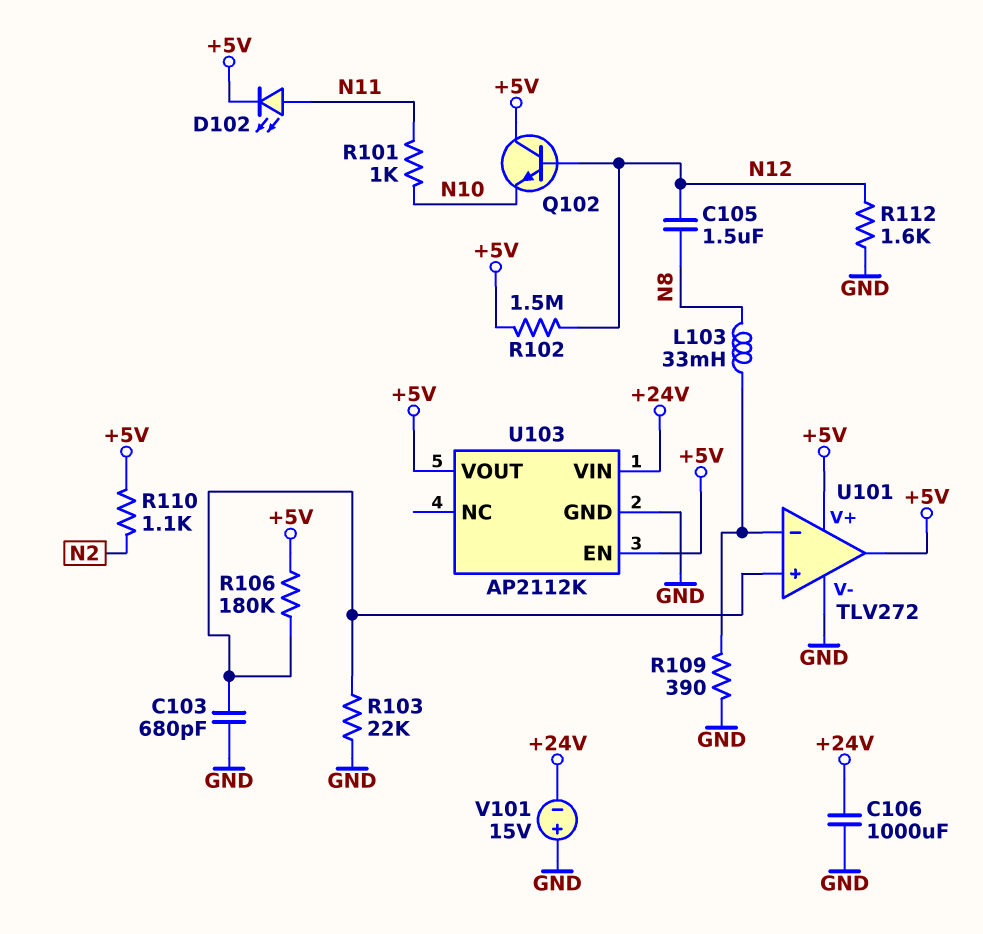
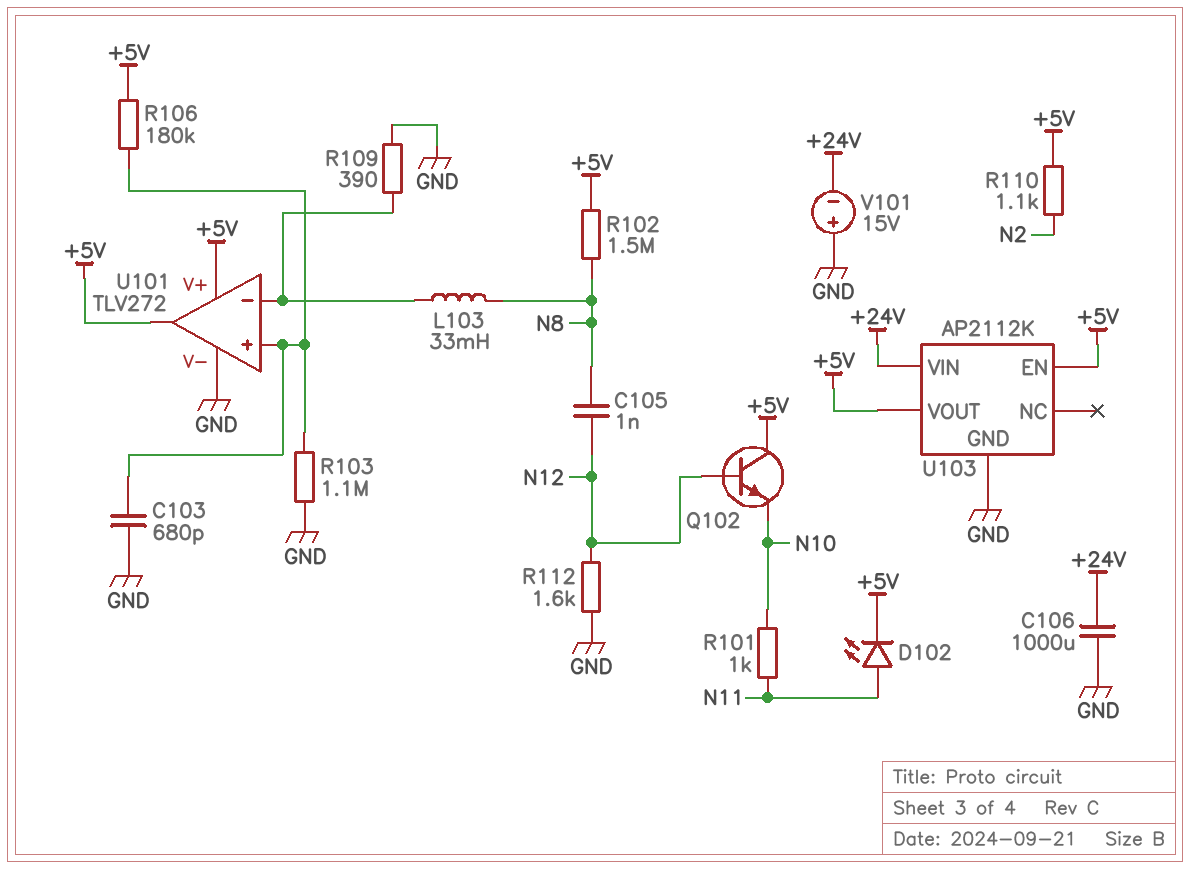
C105: 1.5uF (N8, N12) -> 1nF (N8, N12)
R102: 1.5M (+5V, N12) -> 1.5M (+5V, N8)
R103: 22k (GND, U101/in+) -> 1.1M (GND, U101/in+)

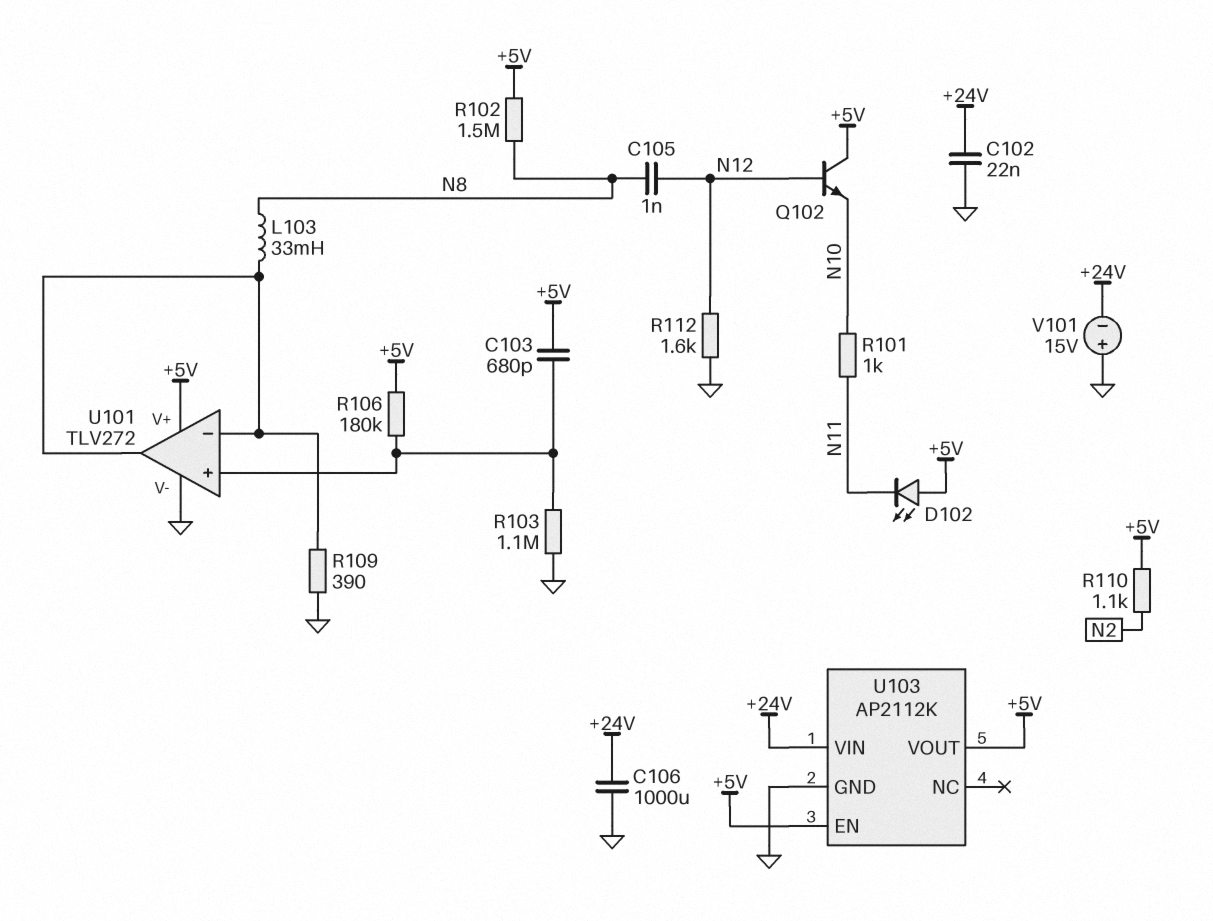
C102: none -> 22nF (+24V, GND)
C103: 680pF (GND, U101/in+) -> 680pF (+5V, U101/in+)
D102: LED (A N11, K +5V) -> LED (A +5V, K N11)
U101 pin out: +5V -> U101/in-

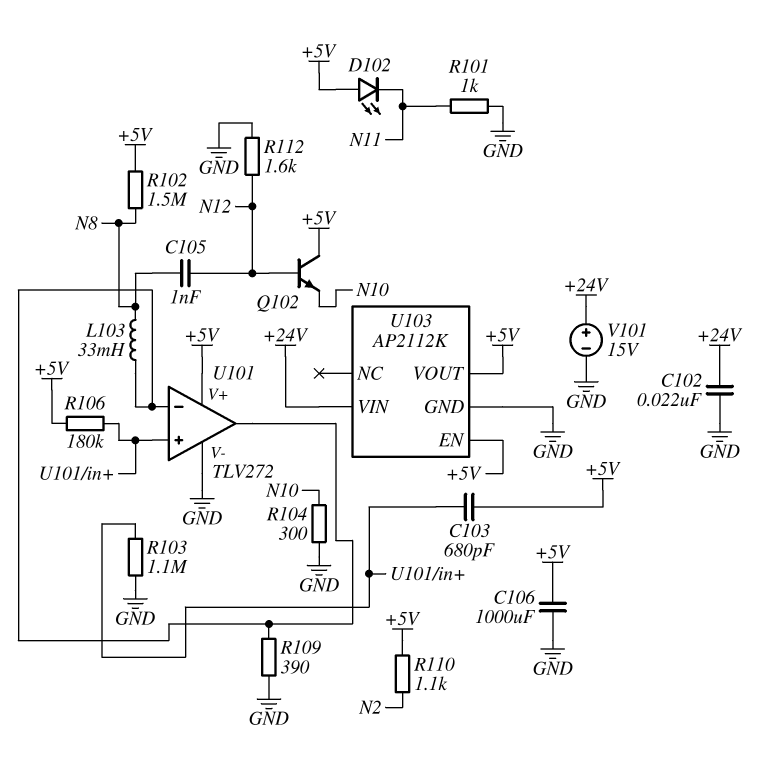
C106: 1000uF (+24V, GND) -> 1000uF (+5V, GND)
R101: 1k (N10, N11) -> 1k (GND, N11)
R104: none -> 300 (GND, N10)
V101: 15V (plus GND, minus +24V) -> 15V (plus +24V, minus GND)

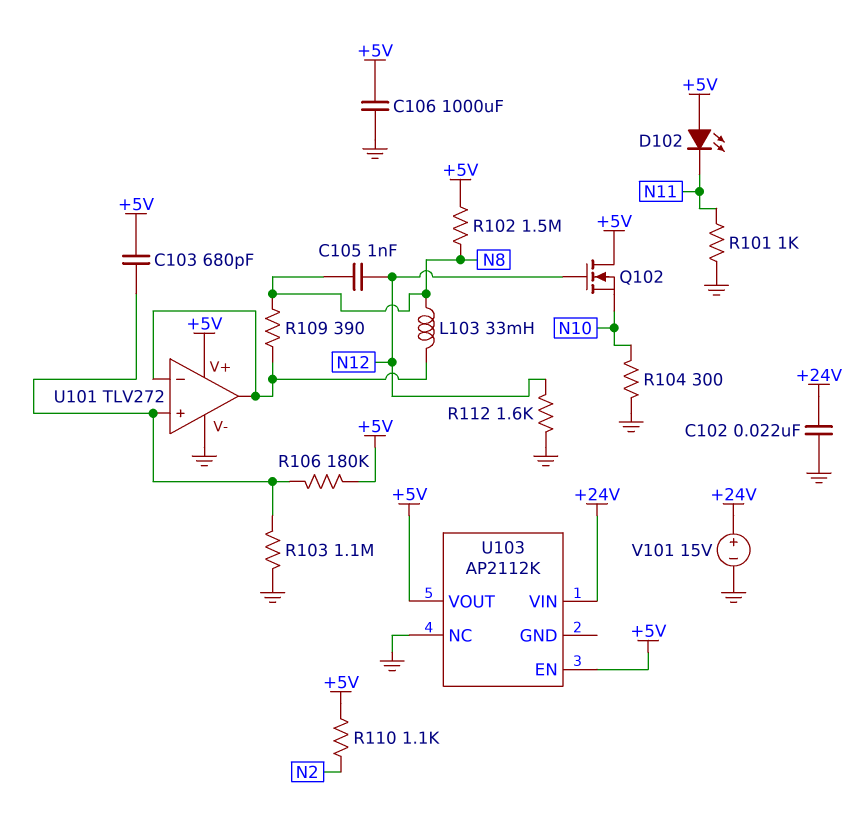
Q102: NPN (B N12, C +5V, E N10) -> NMOS (G N12, D +5V, S N10)
R109: 390 (GND, U101/in-) -> 390 (N8, U101/in-)
U103 pin GND: GND -> none
U103 pin NC: none -> GND

